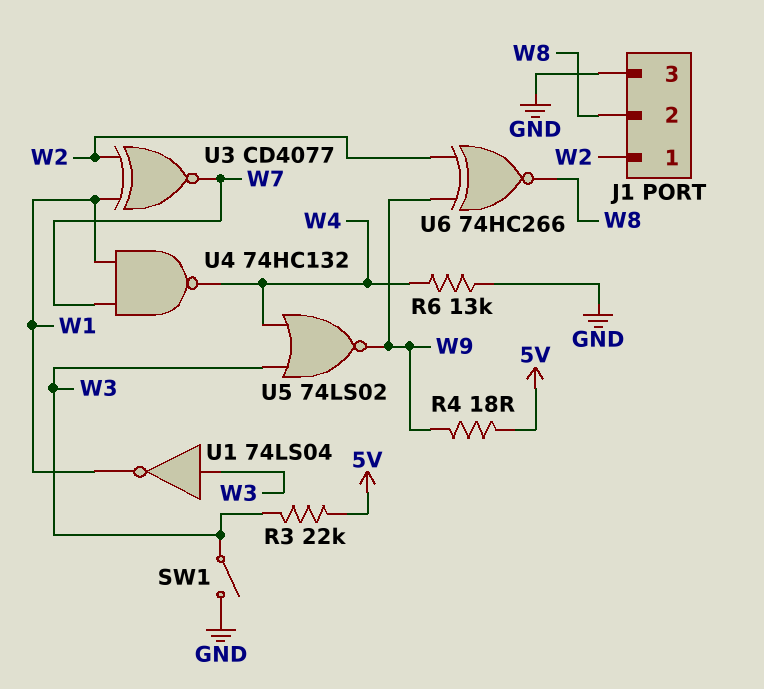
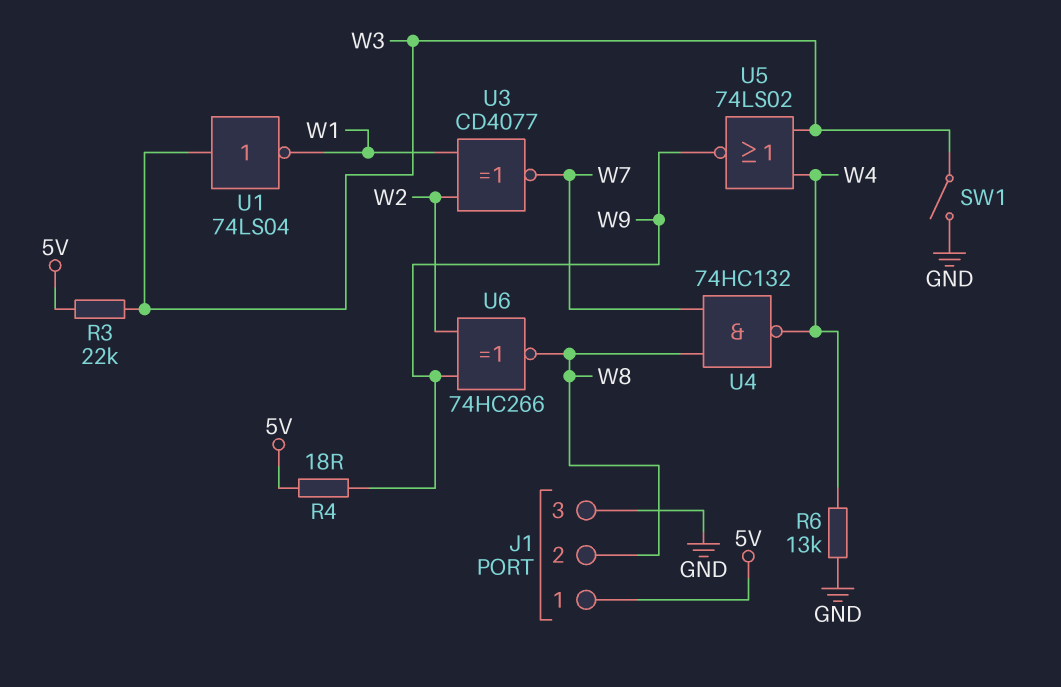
J1 pin 1: W2 -> 5V
U4: NAND 74HC132 (in W1, in W7, out W4) -> NAND 74HC132 (in W7, in W8, out W4)

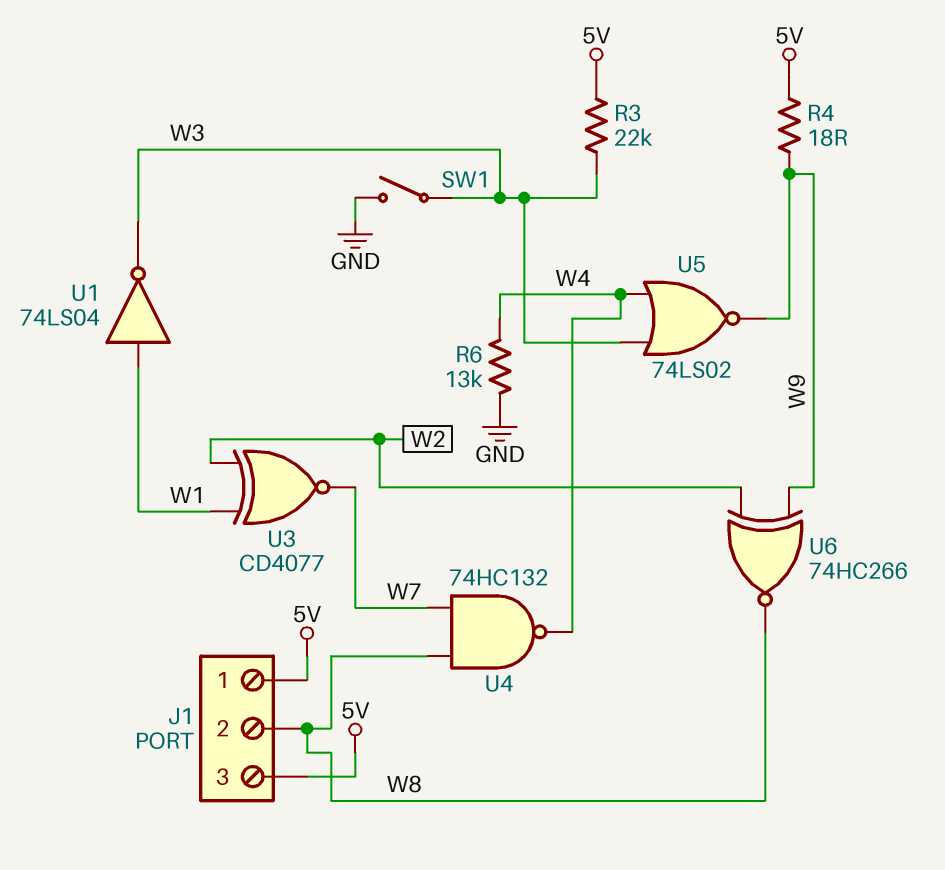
J1 pin 3: GND -> 5V
U1: NOT 74LS04 (in W3, out W1) -> NOT 74LS04 (in W1, out W3)

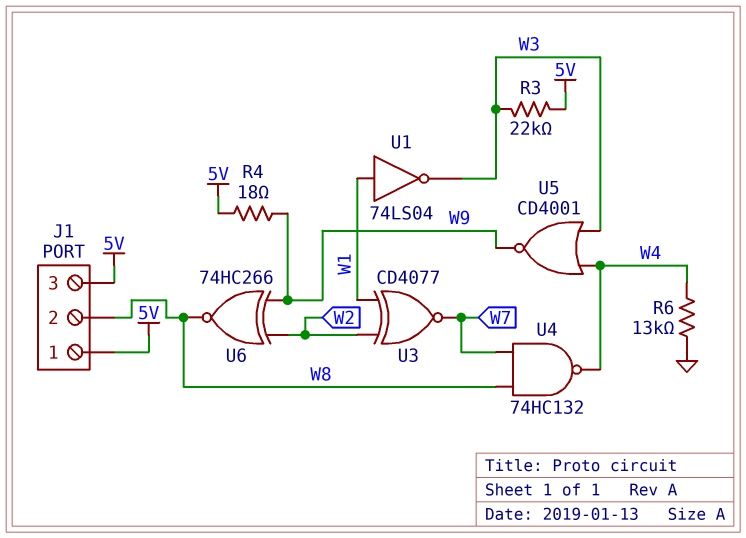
SW1: switch (GND, W3) -> none
U5: NOR 74LS02 (in W3, in W4, out W9) -> NOR CD4001 (in W3, in W4, out W9)

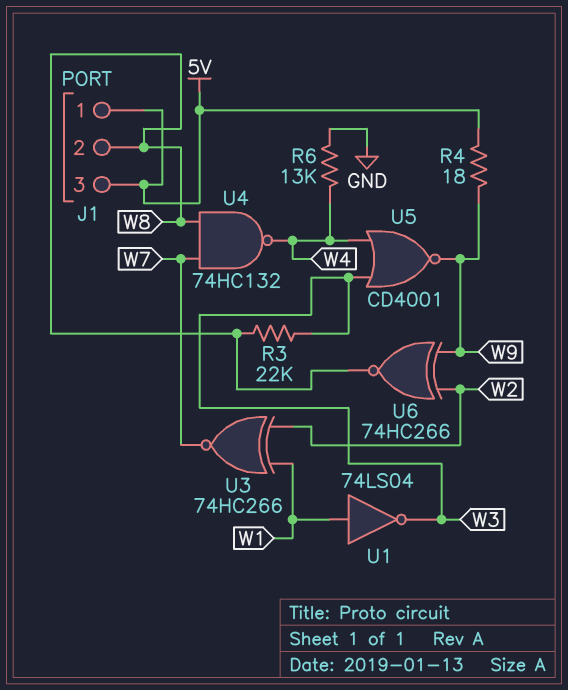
R3: 22k (5V, W3) -> 22k (W3, W8)
U3: XNOR CD4077 (in W1, in W2, out W7) -> XNOR 74HC266 (in W1, in W2, out W7)

